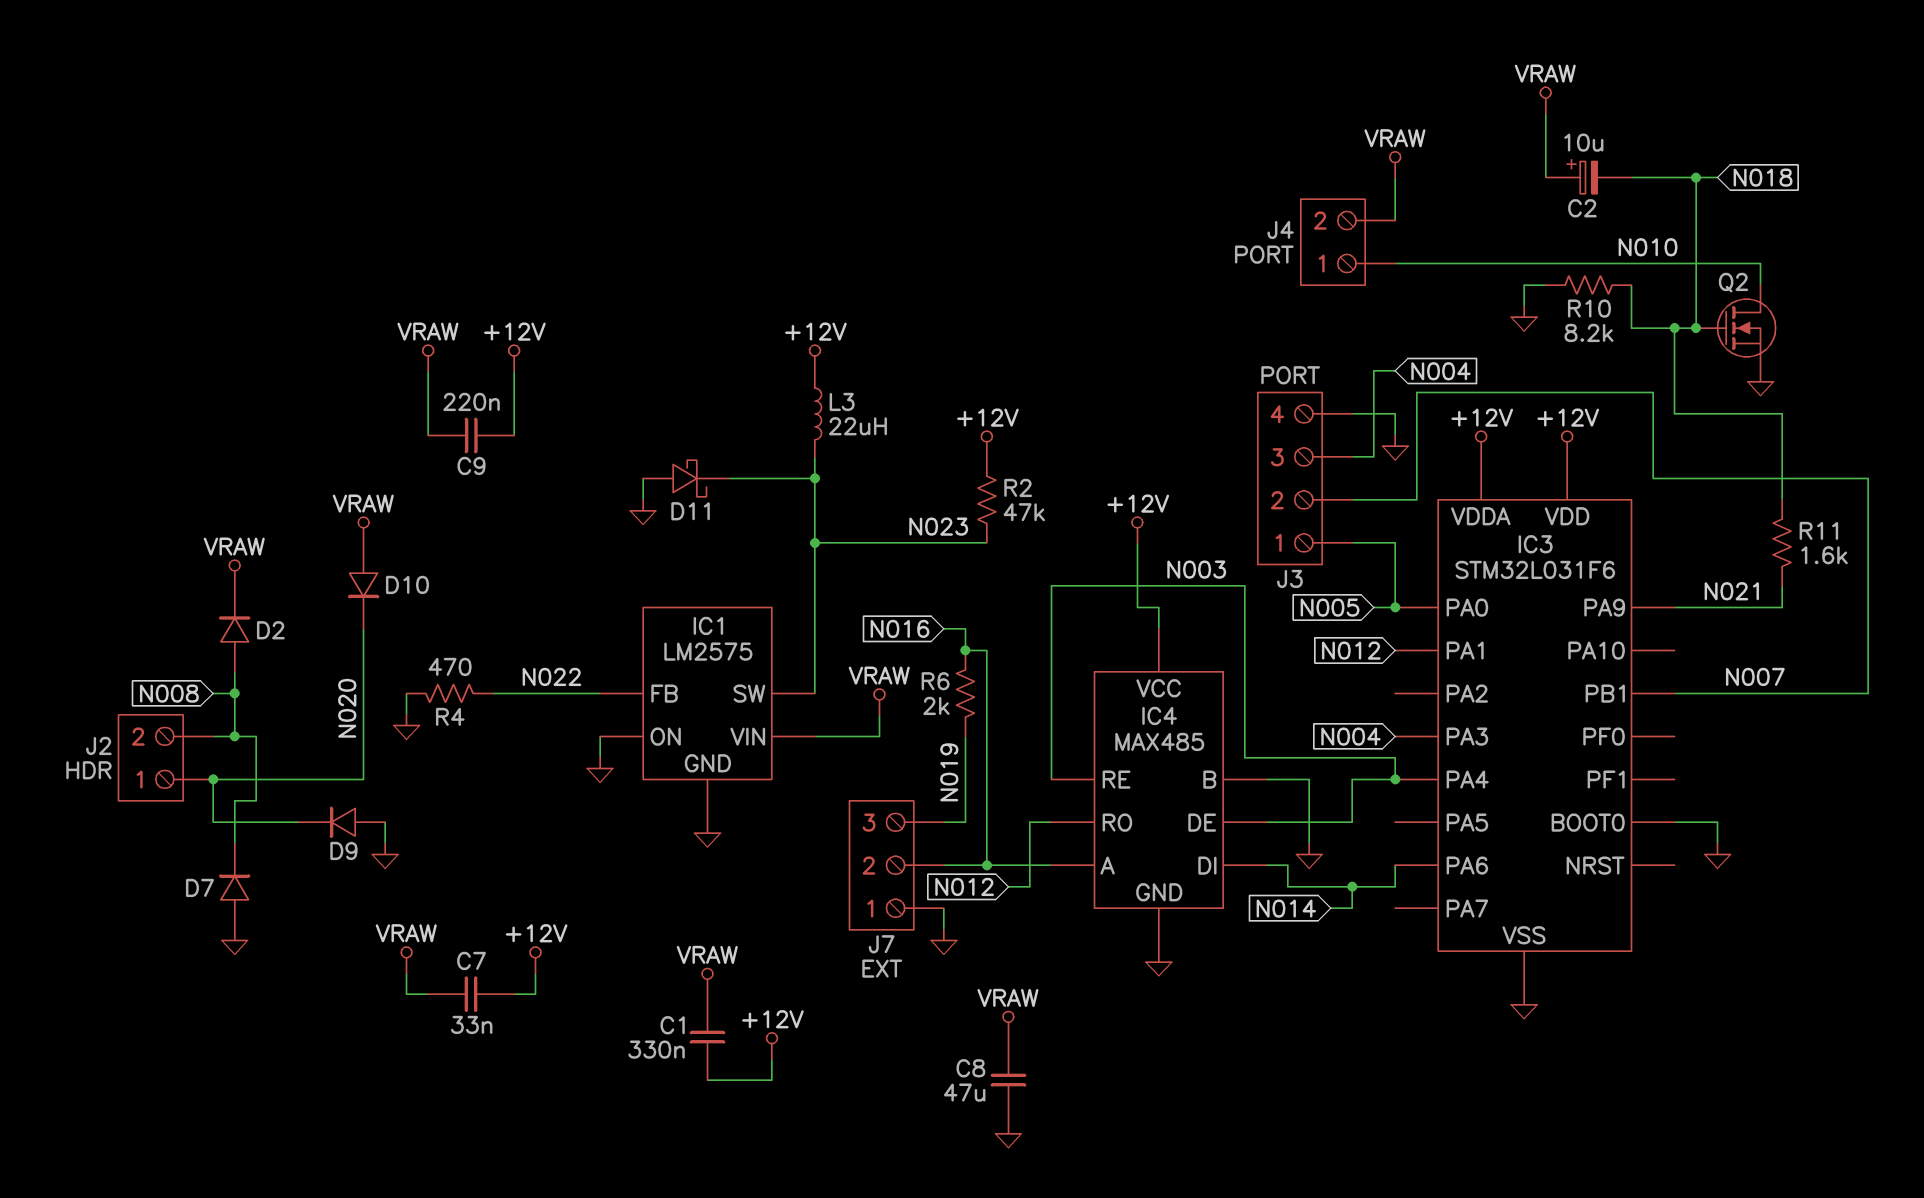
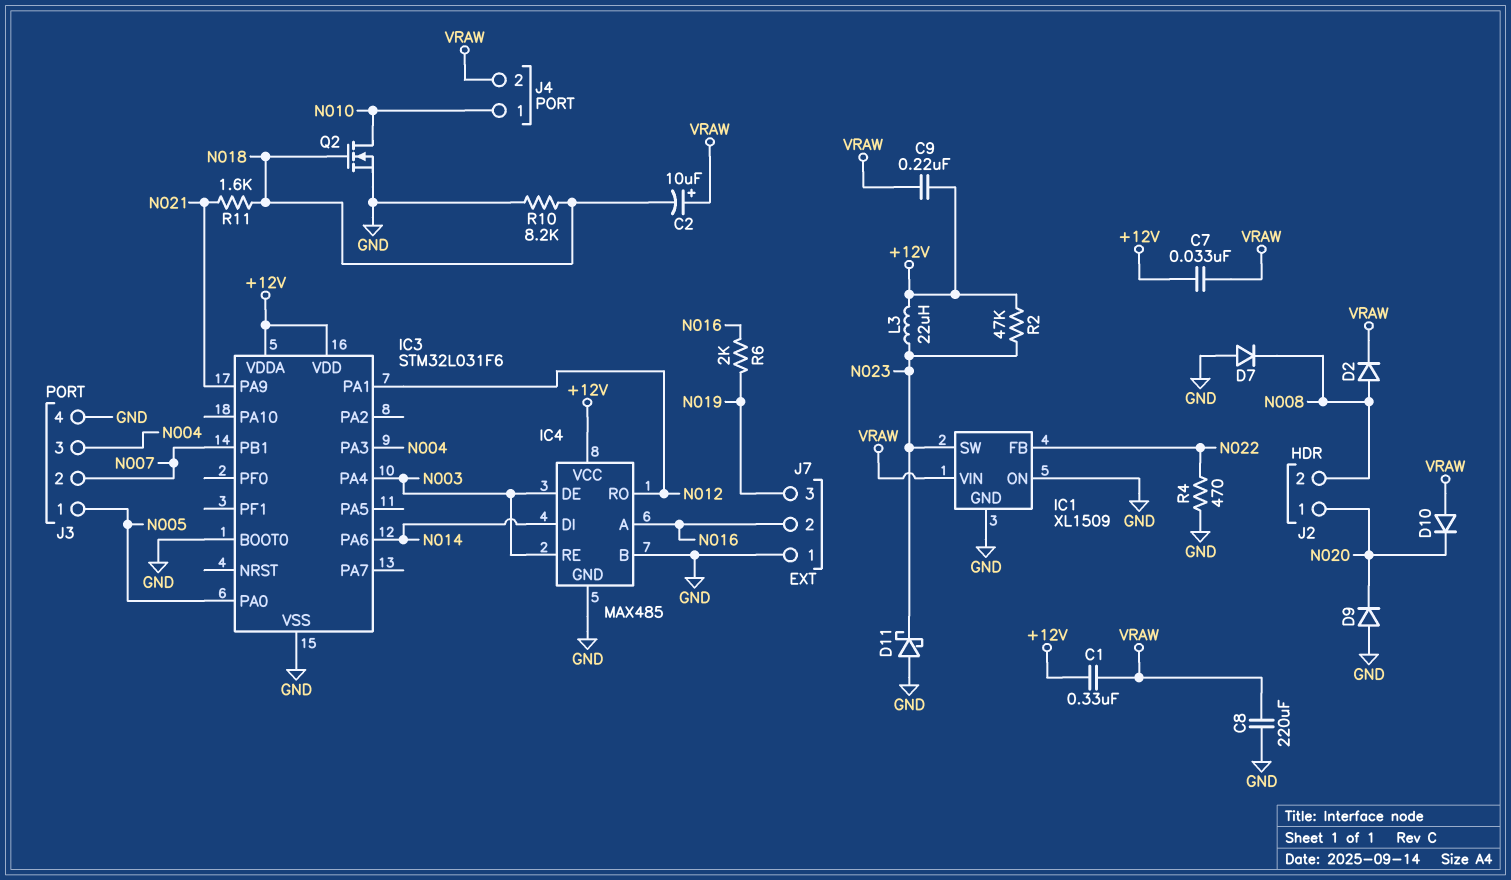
C8: 47uF (GND, VRAW) -> 220uF (GND, VRAW)
IC1: LM2575 -> XL1509

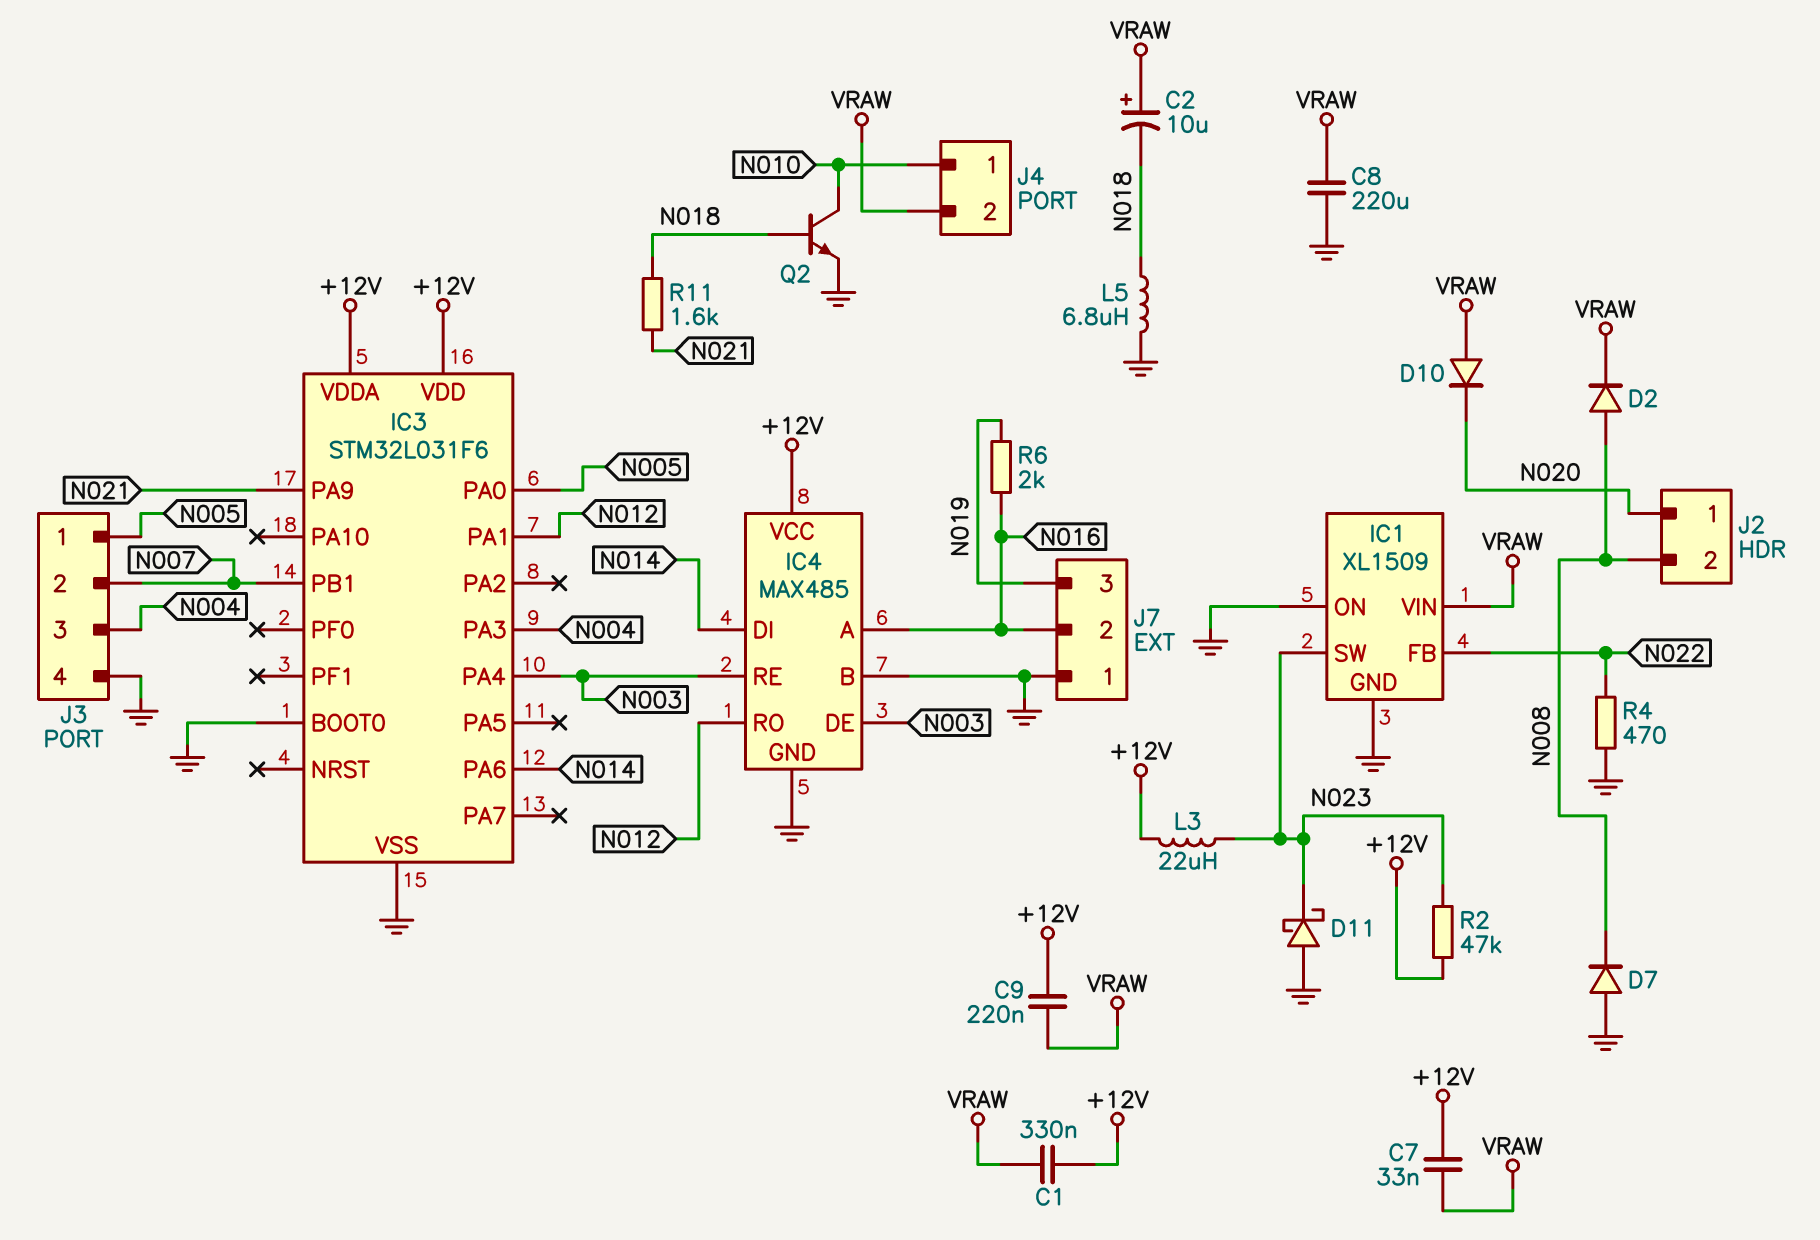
D9: diode (A GND, K N020) -> none
L5: none -> 6.8uH (GND, N018)
Q2: NMOS (G N018, D N010, S GND) -> NPN (B N018, C N010, E GND)
R10: 8.2k (GND, N018) -> none

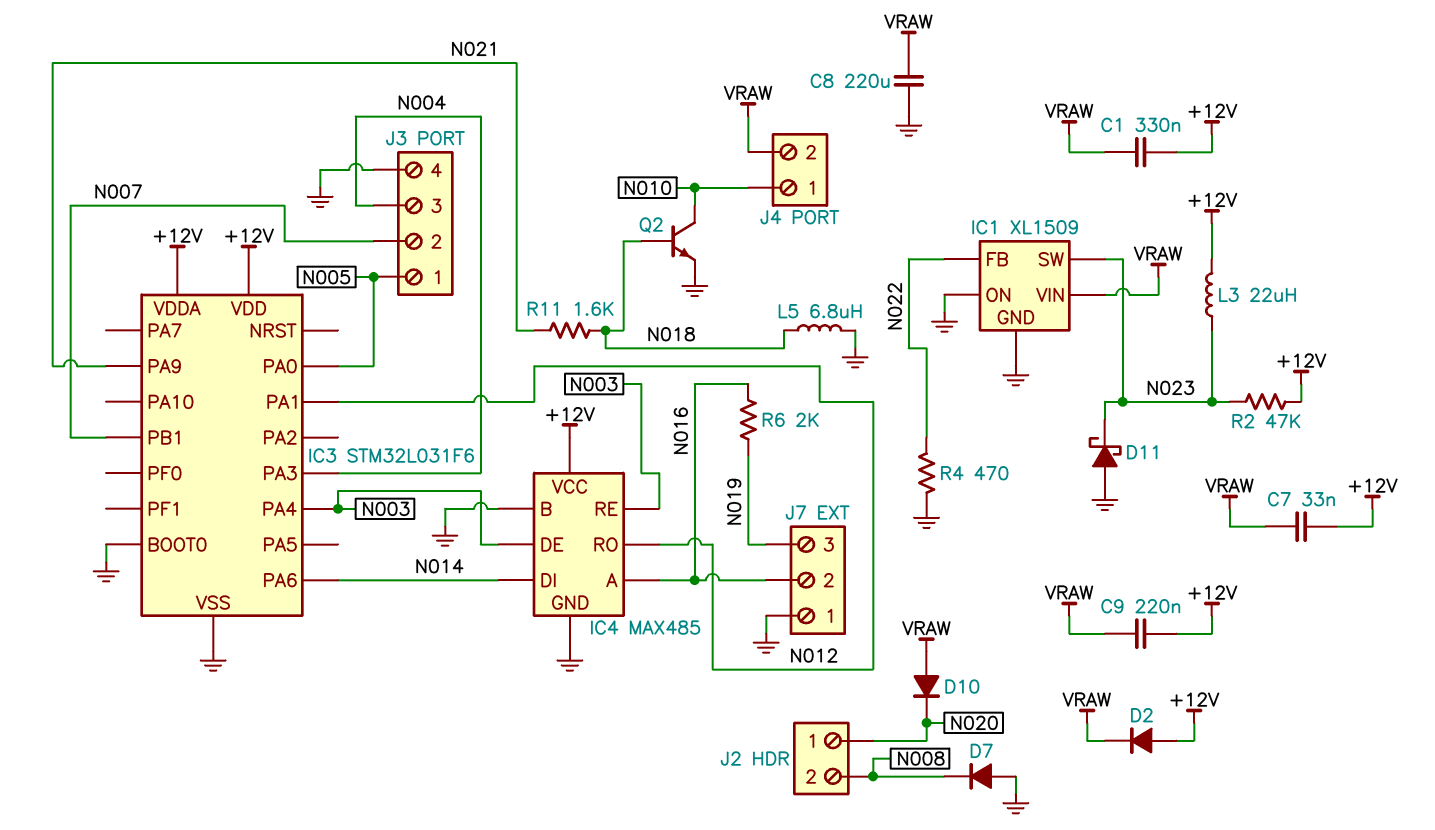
C2: 10uF (plus VRAW, minus N018) -> none
D2: diode (A N008, K VRAW) -> diode (A +12V, K VRAW)

